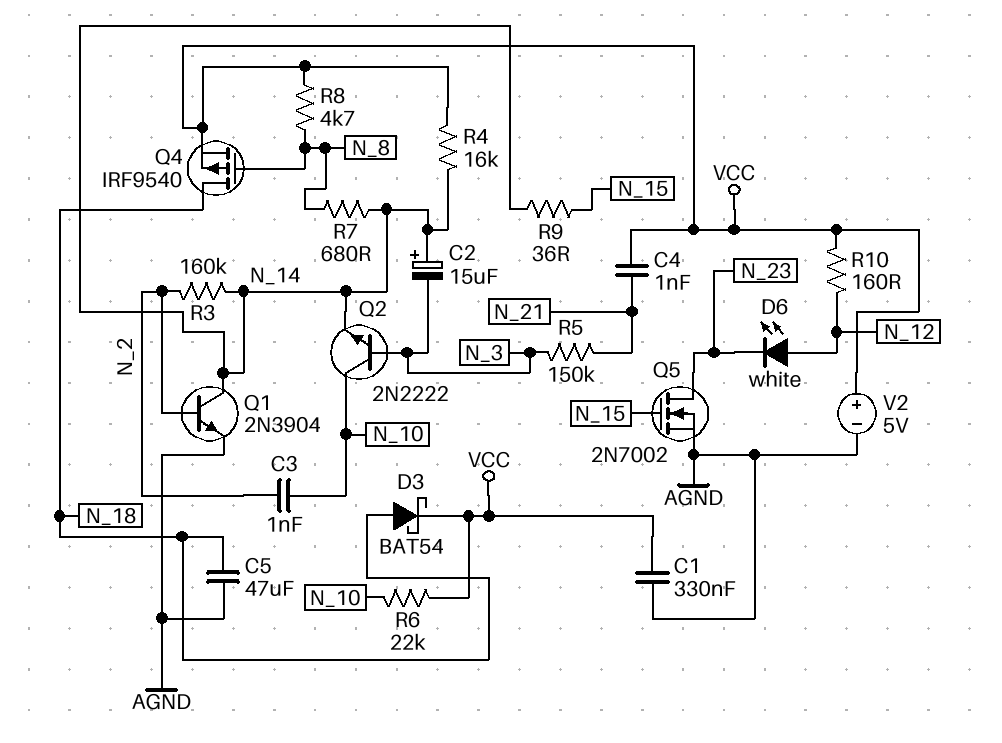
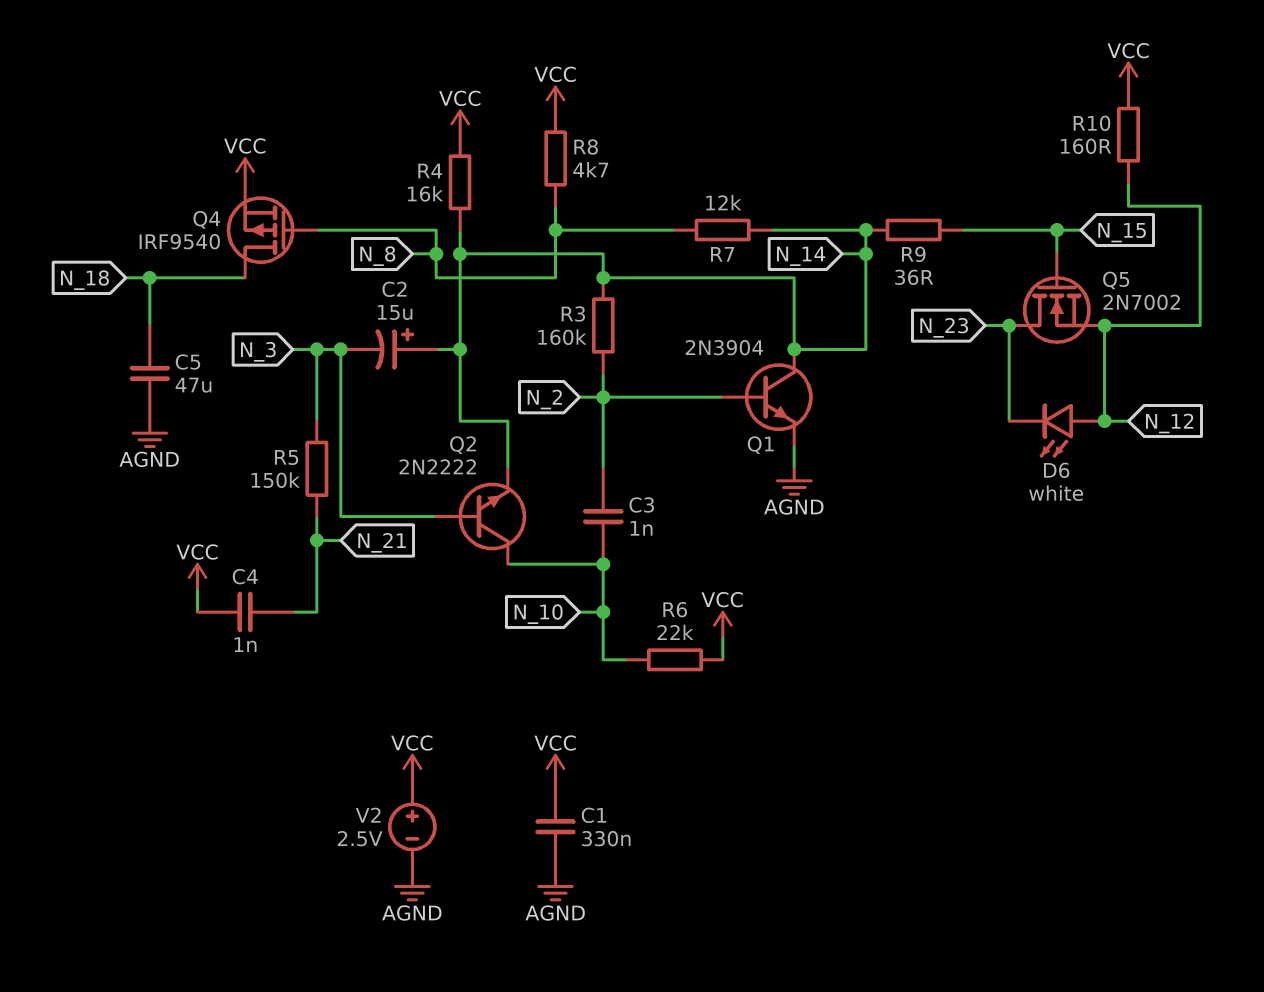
D3: schottky BAT54 (A N_18, K VCC) -> none
Q5: NMOS 2N7002 (G N_15, D N_23, S AGND) -> NMOS 2N7002 (G N_15, D N_23, S N_12)
R7: 680 (N_8, N_14) -> 12k (N_8, N_14)
V2: 5V (plus VCC, minus AGND) -> 2.5V (plus VCC, minus AGND)

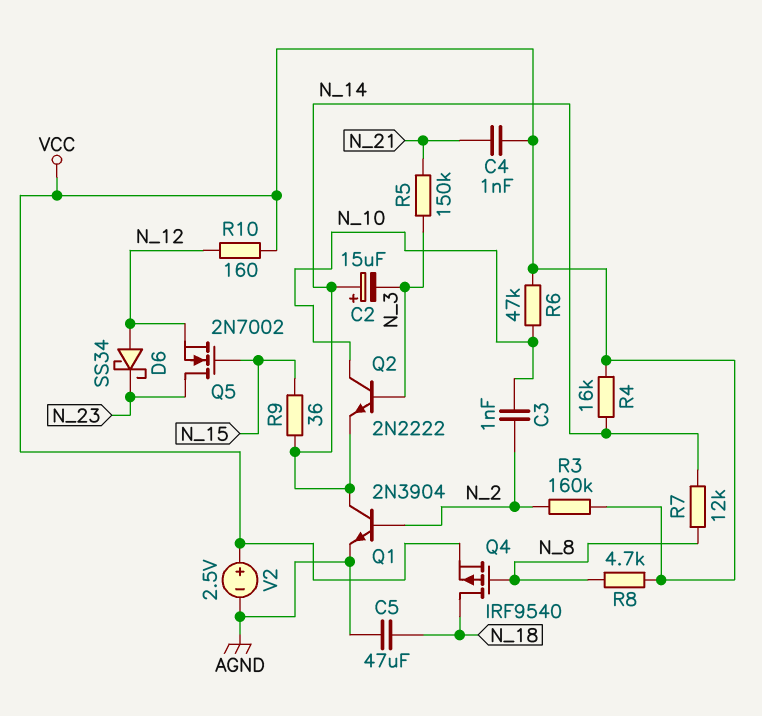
C1: 330nF (AGND, VCC) -> none
D6: LED white (A N_12, K N_23) -> schottky SS34 (A N_12, K N_23)
R3: 160k (N_2, N_14) -> 160k (N_2, VCC)
R6: 22k (N_10, VCC) -> 47k (N_10, VCC)

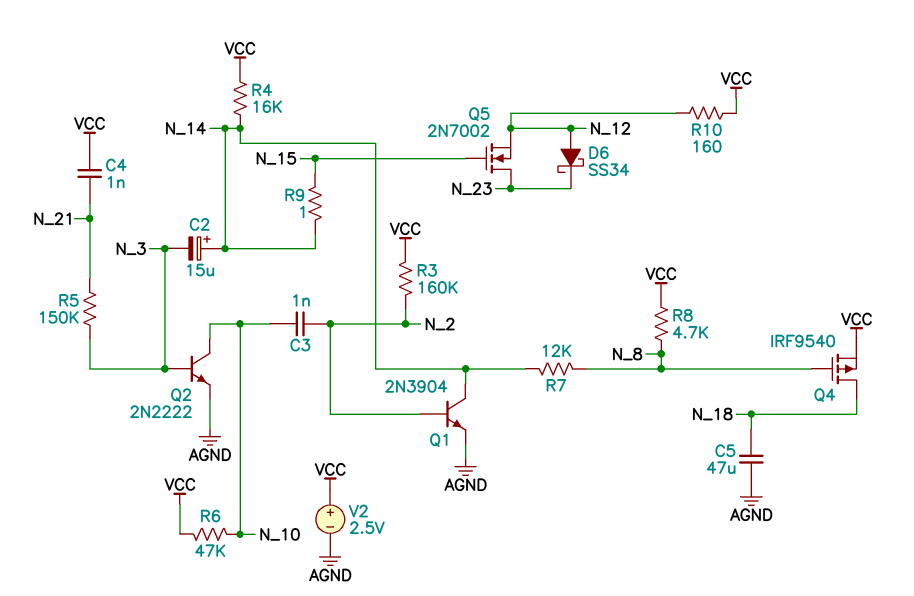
Q2: NPN 2N2222 (B N_3, C N_10, E N_14) -> NPN 2N2222 (B N_3, C N_10, E AGND)
R9: 36 (N_14, N_15) -> 1 (N_14, N_15)

